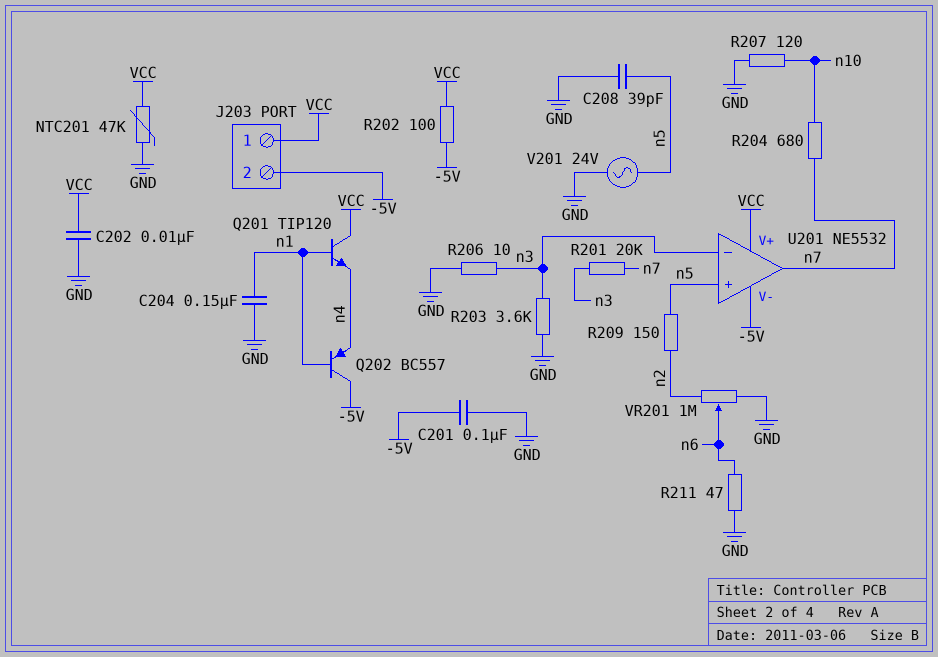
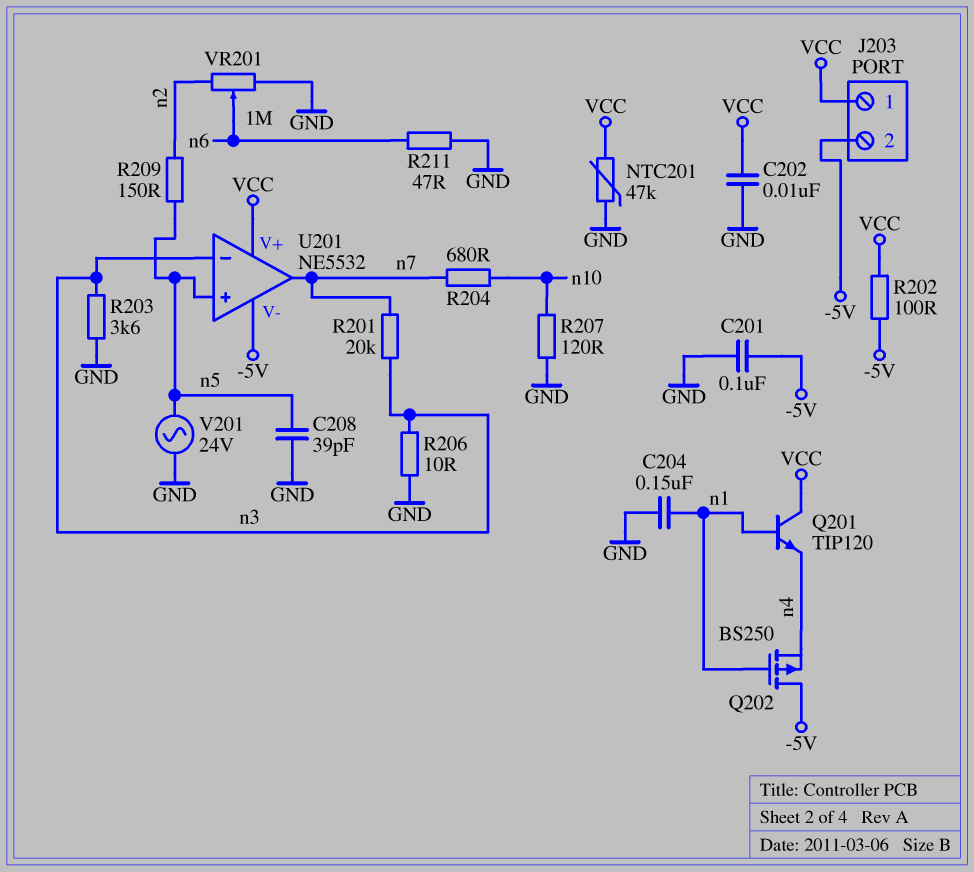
Q202: PNP BC557 (B n1, C -5V, E n4) -> PMOS BS250 (G n1, D -5V, S n4)

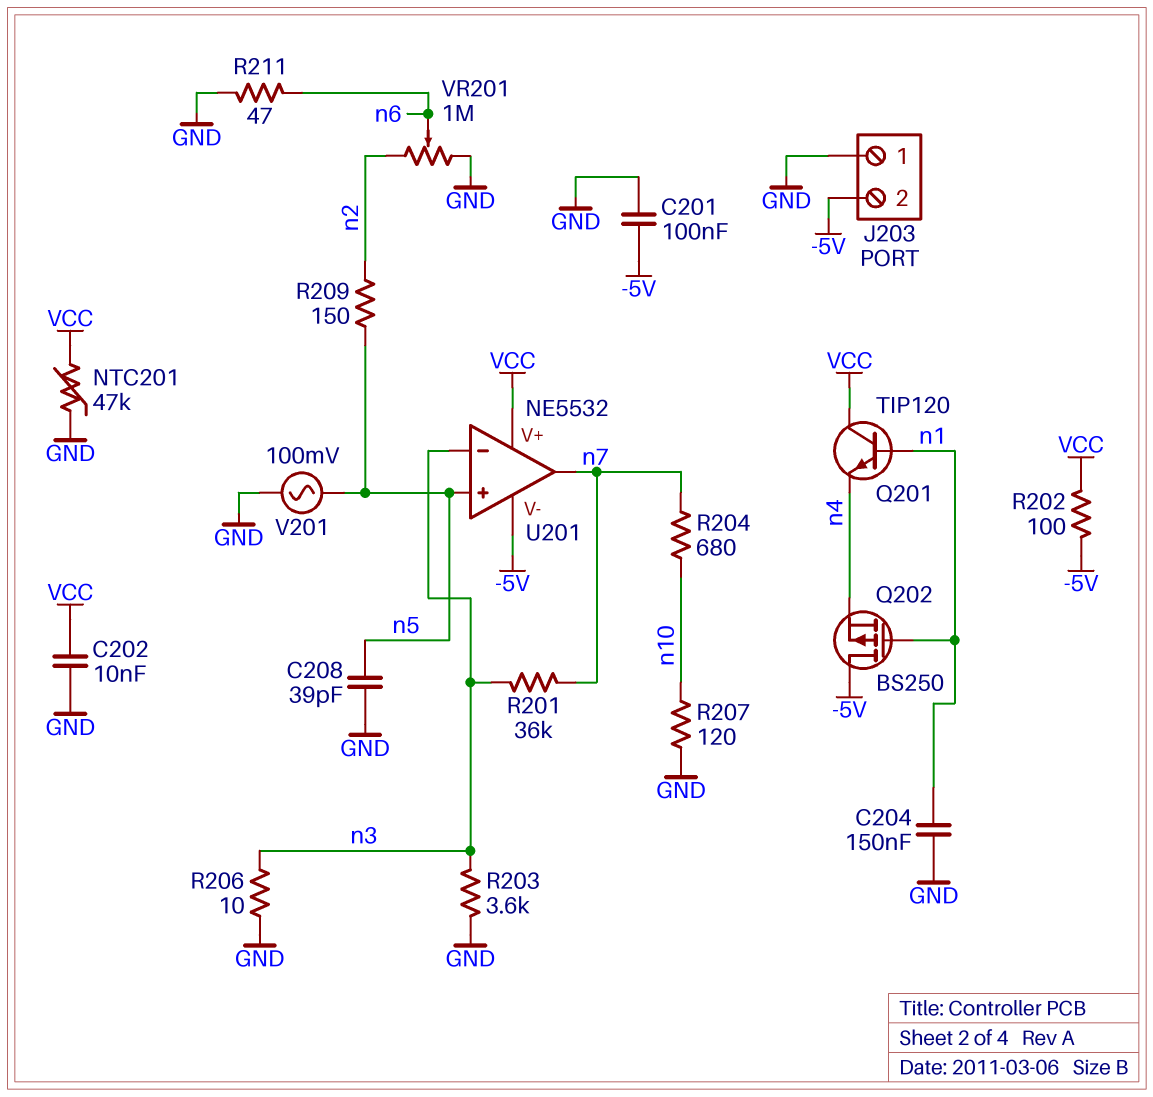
J203 pin 1: VCC -> GND
R201: 20k (n3, n7) -> 36k (n3, n7)
V201: AC 24V (GND, n5) -> AC 100mV (GND, n5)

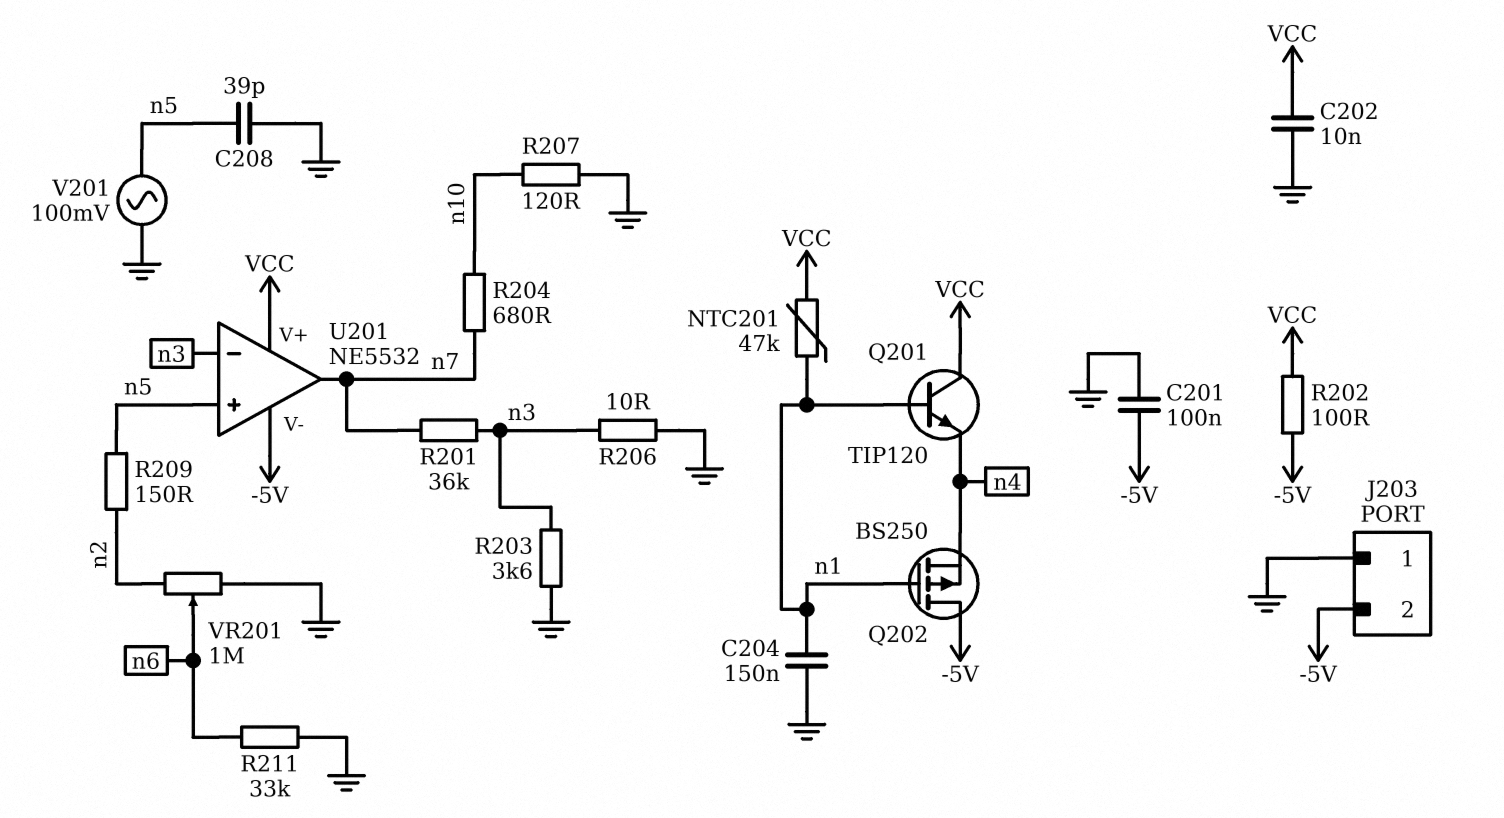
NTC201: 47k (GND, VCC) -> 47k (VCC, n1)
R211: 47 (GND, n6) -> 33k (GND, n6)

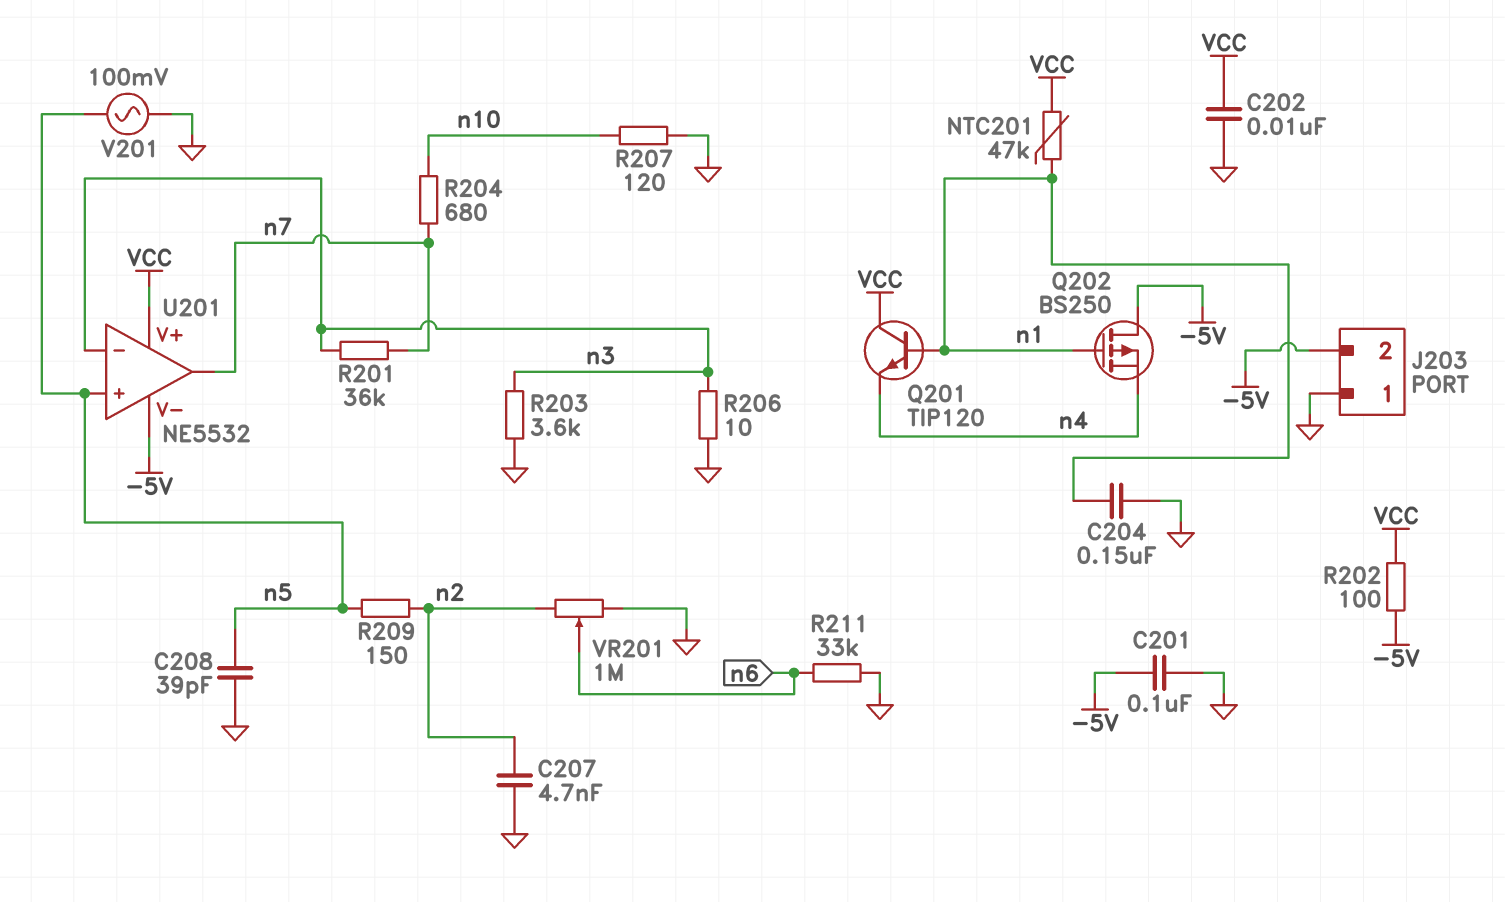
C207: none -> 4.7nF (GND, n2)

